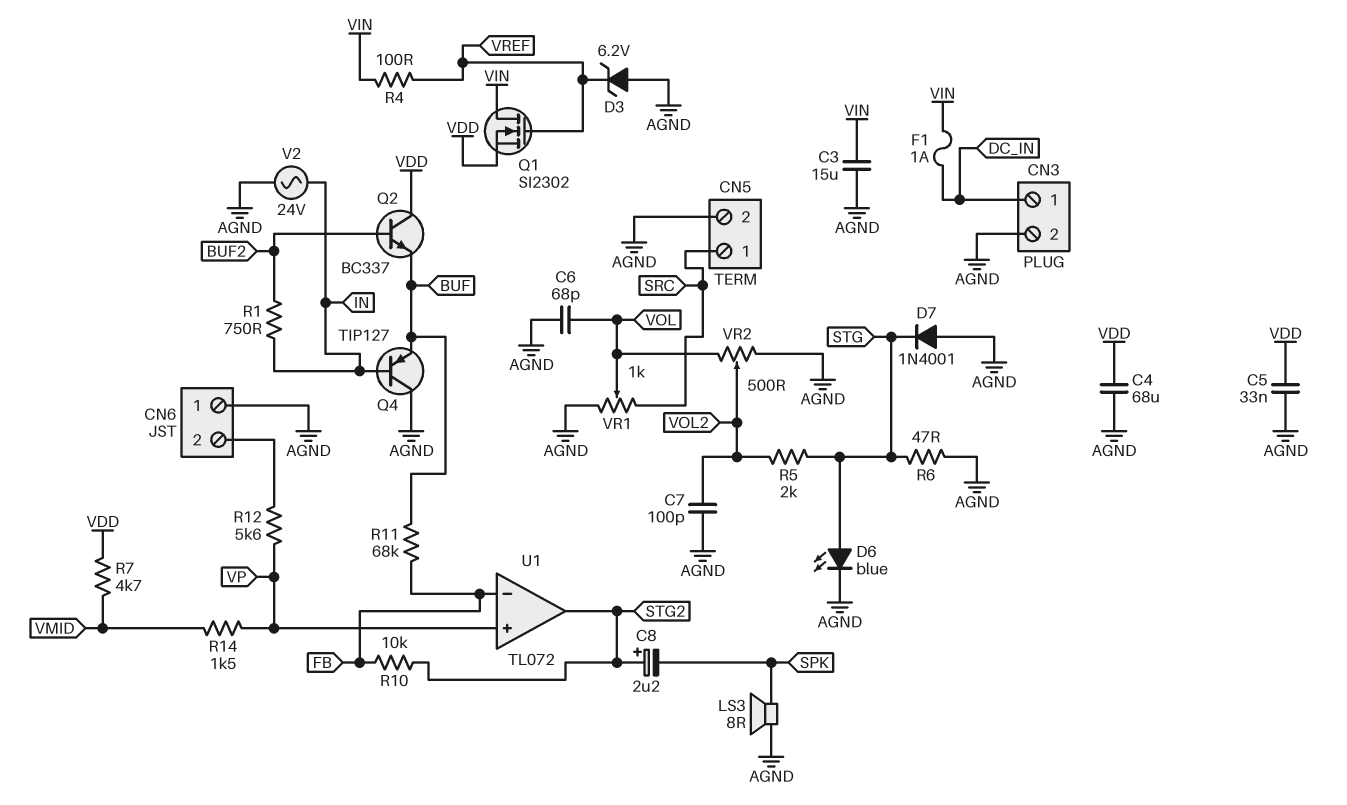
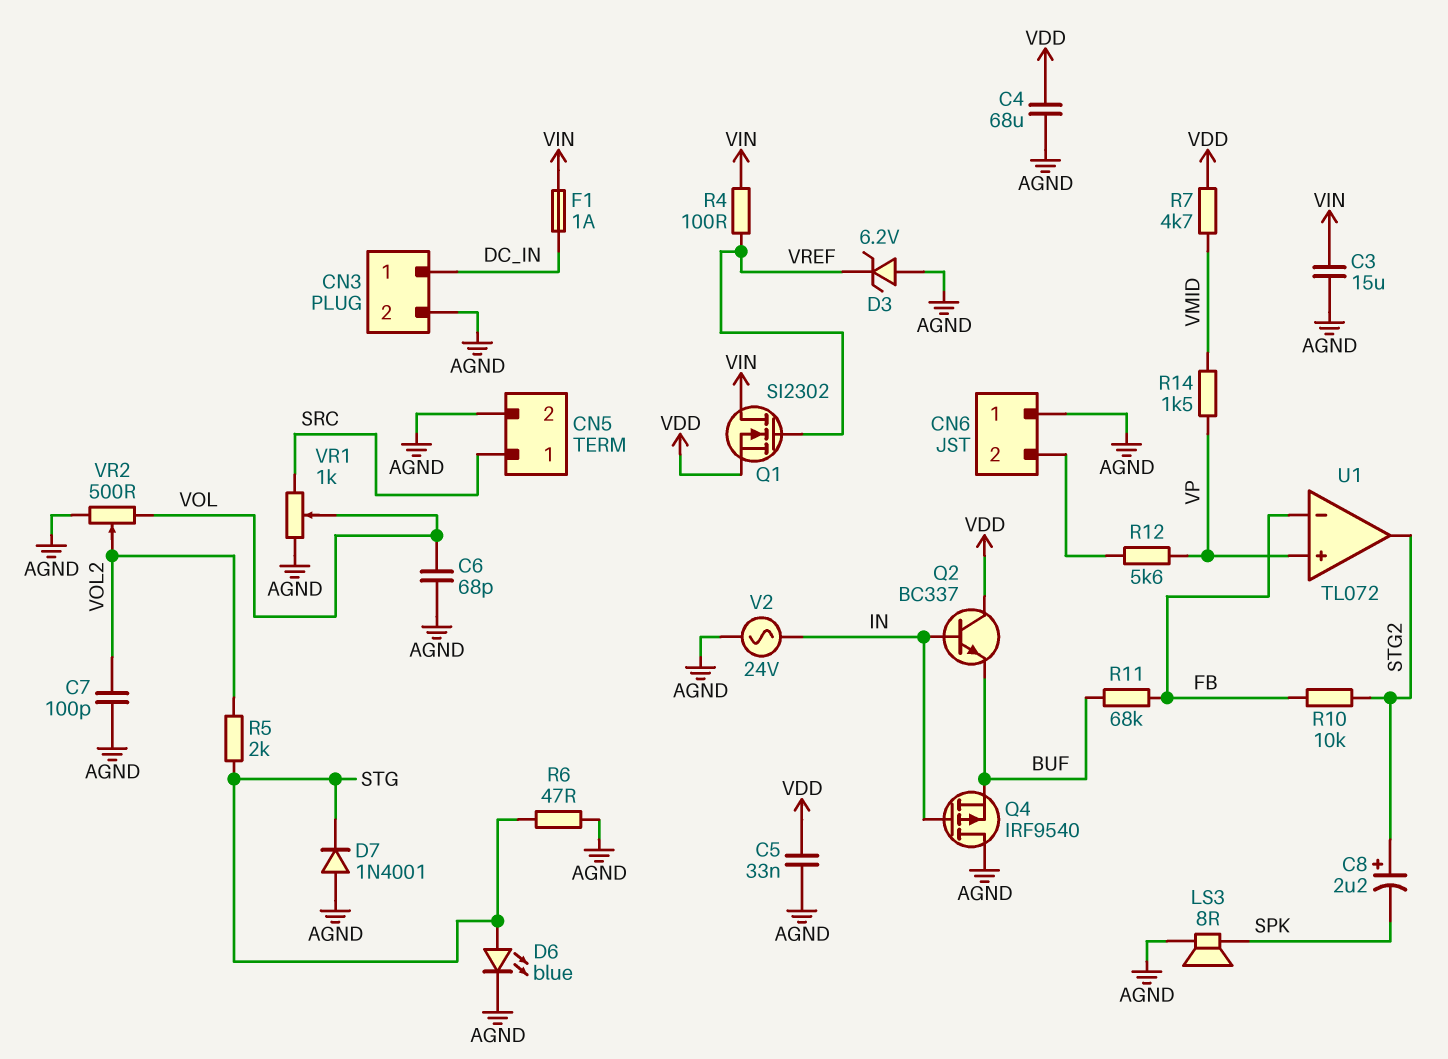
Q2: NPN BC337 (B BUF2, C VDD, E BUF) -> NPN BC337 (B IN, C VDD, E BUF)
Q4: PNP TIP127 (B IN, C AGND, E BUF) -> PMOS IRF9540 (G IN, D AGND, S BUF)
R1: 750 (BUF2, IN) -> none

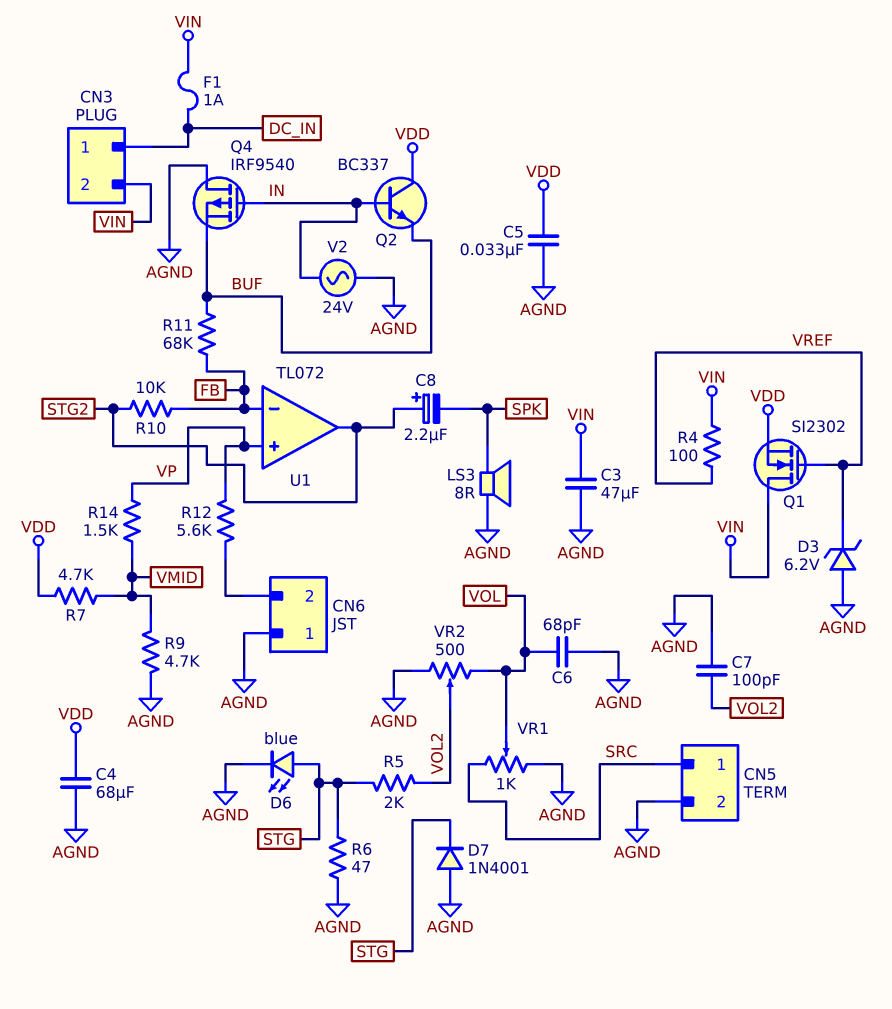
C3: 15uF (AGND, VIN) -> 47uF (AGND, VIN)
CN3 pin 2: AGND -> VIN
R9: none -> 4.7k (AGND, VMID)

